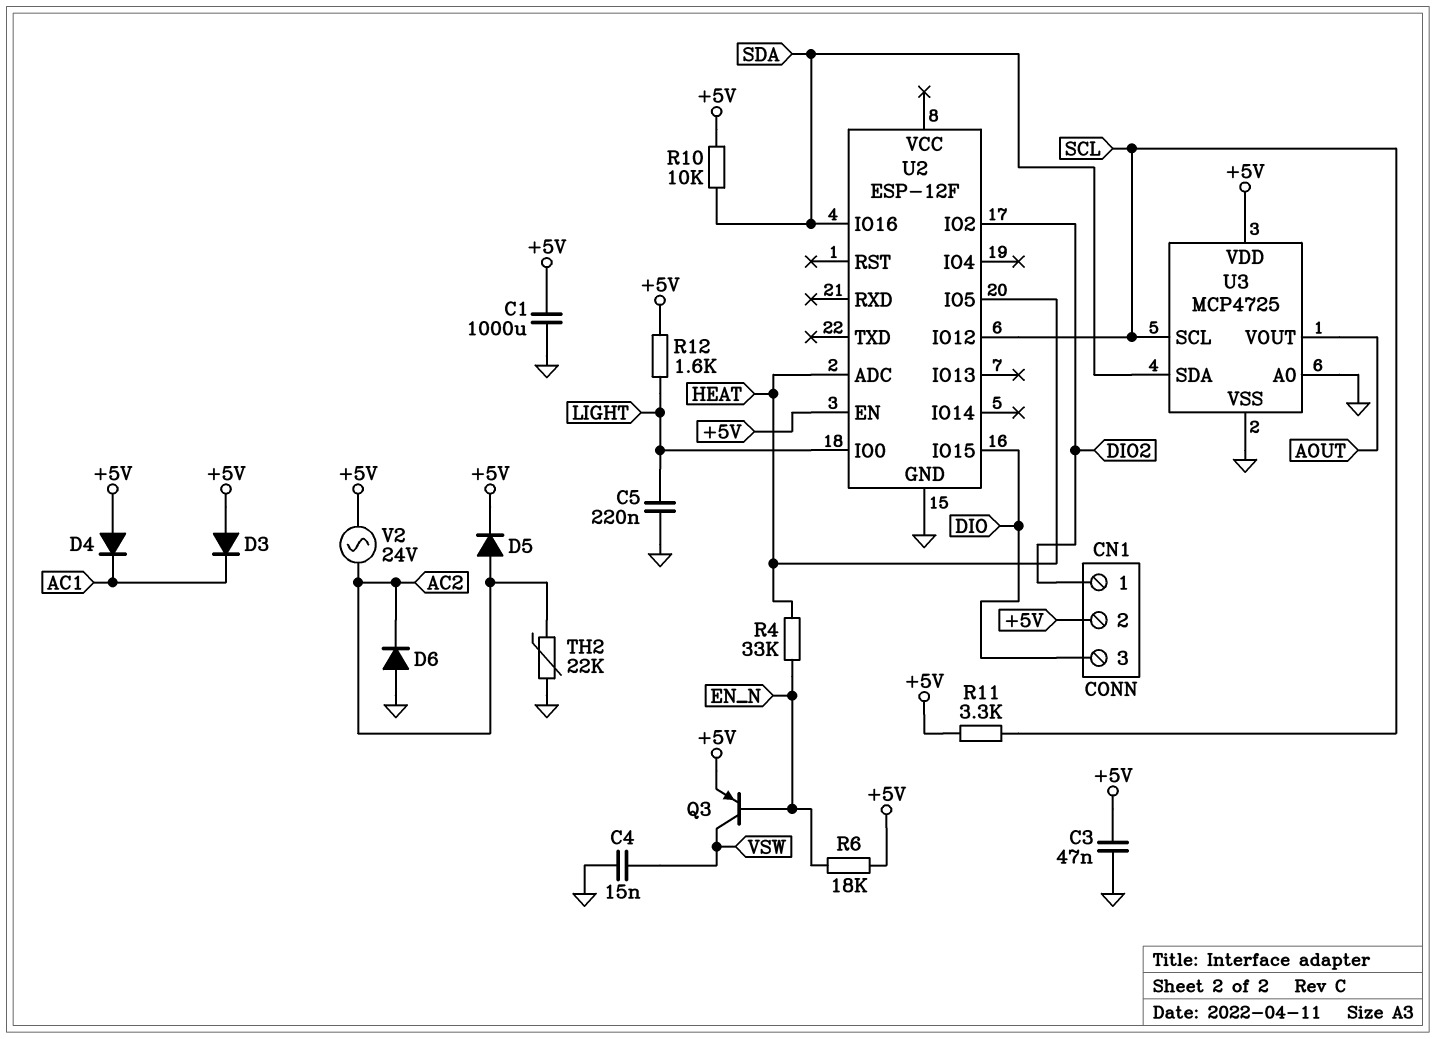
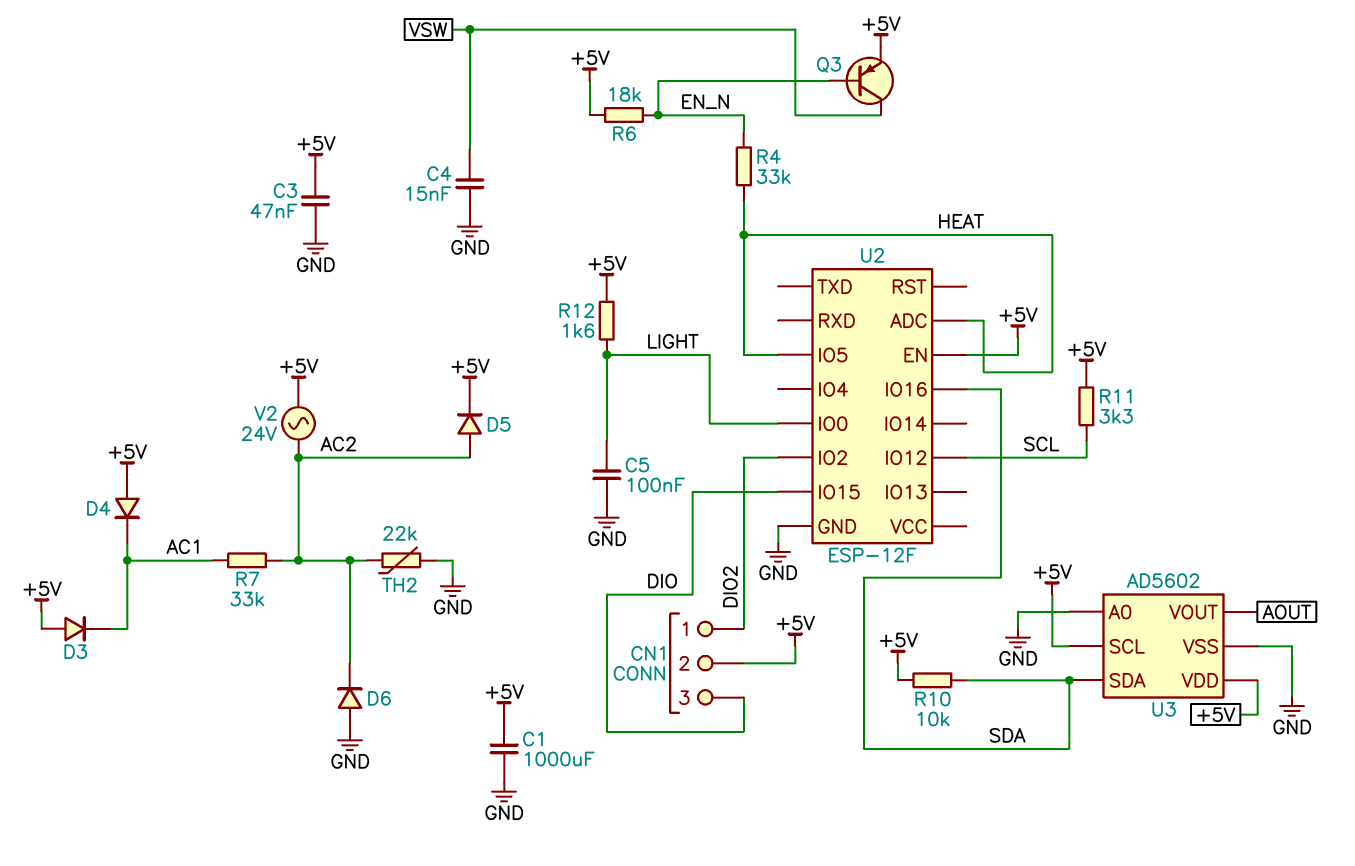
C5: 220nF (GND, LIGHT) -> 100nF (GND, LIGHT)
R7: none -> 33k (AC1, AC2)
U3: MCP4725 -> AD5602
U3 pin SCL: SCL -> +5V

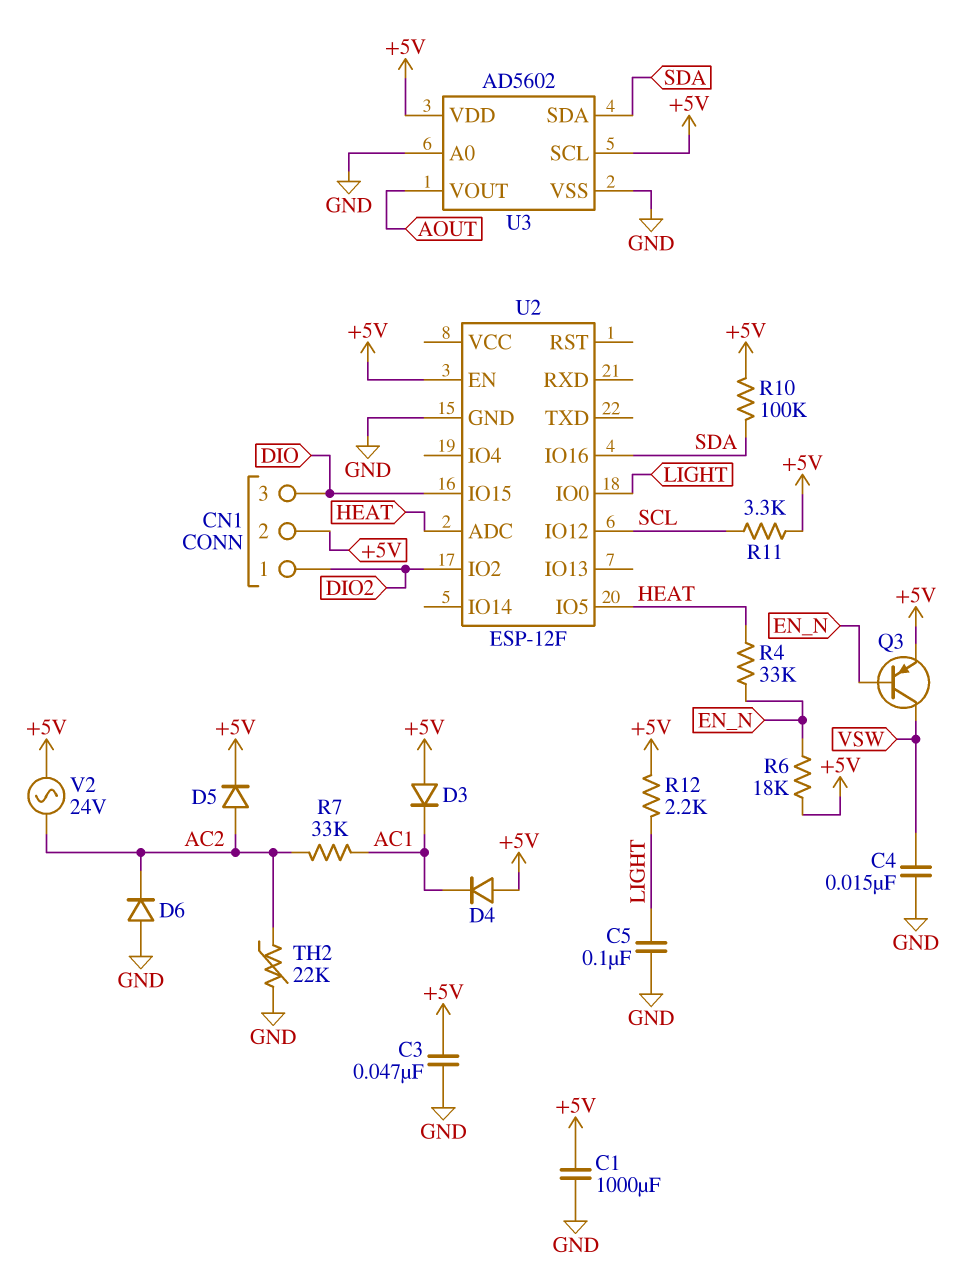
R10: 10k (+5V, SDA) -> 100k (+5V, SDA)
R12: 1.6k (+5V, LIGHT) -> 2.2k (+5V, LIGHT)

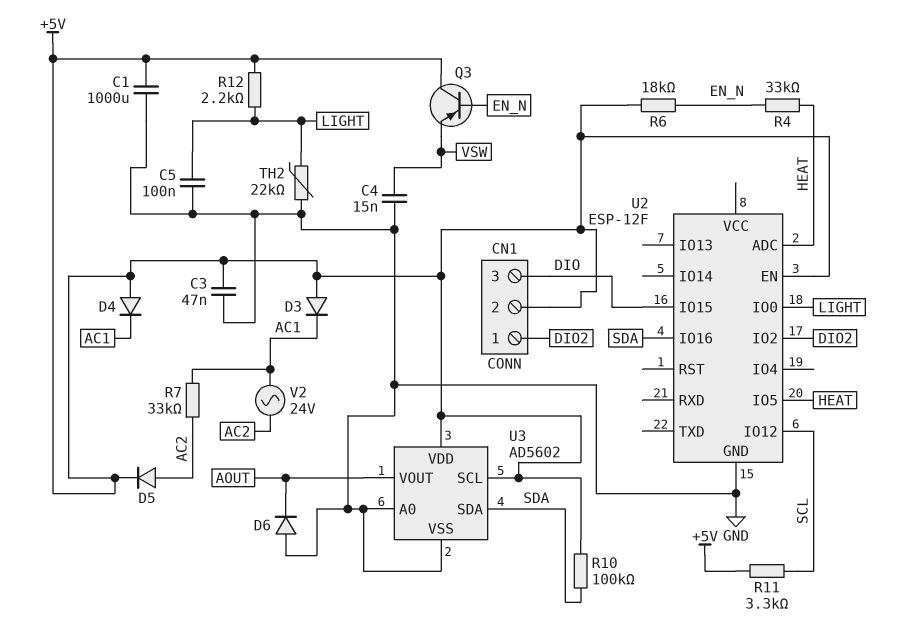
D6: diode (A GND, K AC2) -> diode (A GND, K AOUT)
Q3: PNP (B EN_N, C VSW, E +5V) -> PNP (B EN_N, C +5V, E VSW)
TH2: 22k (AC2, GND) -> 22k (GND, LIGHT)
V2: AC 24V (+5V, AC2) -> AC 24V (AC1, AC2)

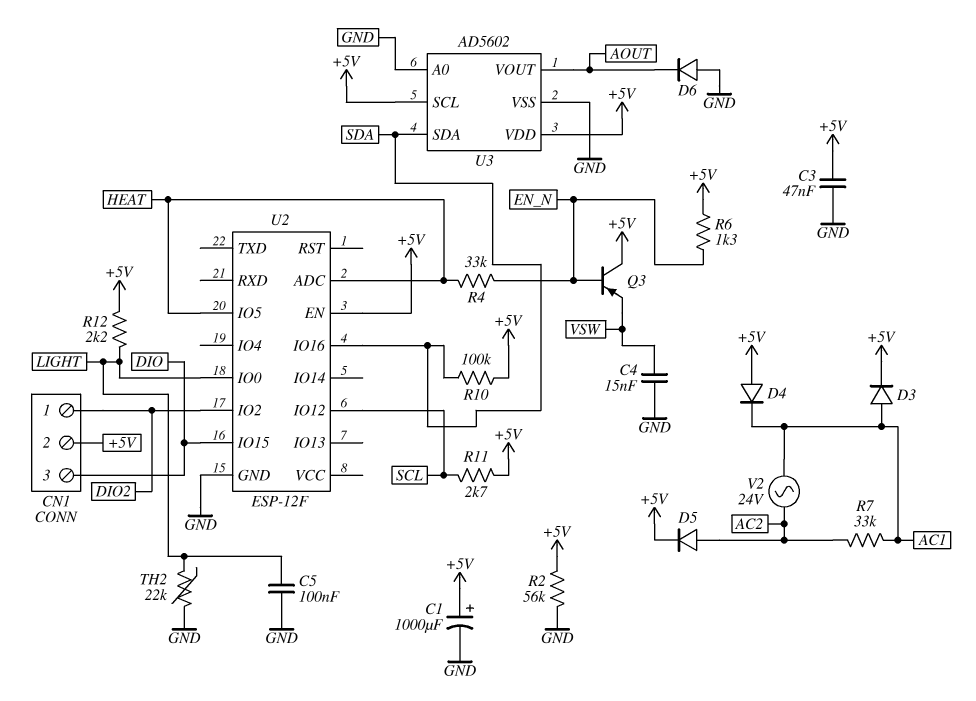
C1: 1000uF (+5V, GND) -> 1000uF (plus +5V, minus GND)
D3: diode (A +5V, K AC1) -> diode (A AC1, K +5V)
R2: none -> 56k (+5V, GND)
R6: 18k (+5V, EN_N) -> 1.3k (+5V, EN_N)
R11: 3.3k (+5V, SCL) -> 2.7k (+5V, SCL)

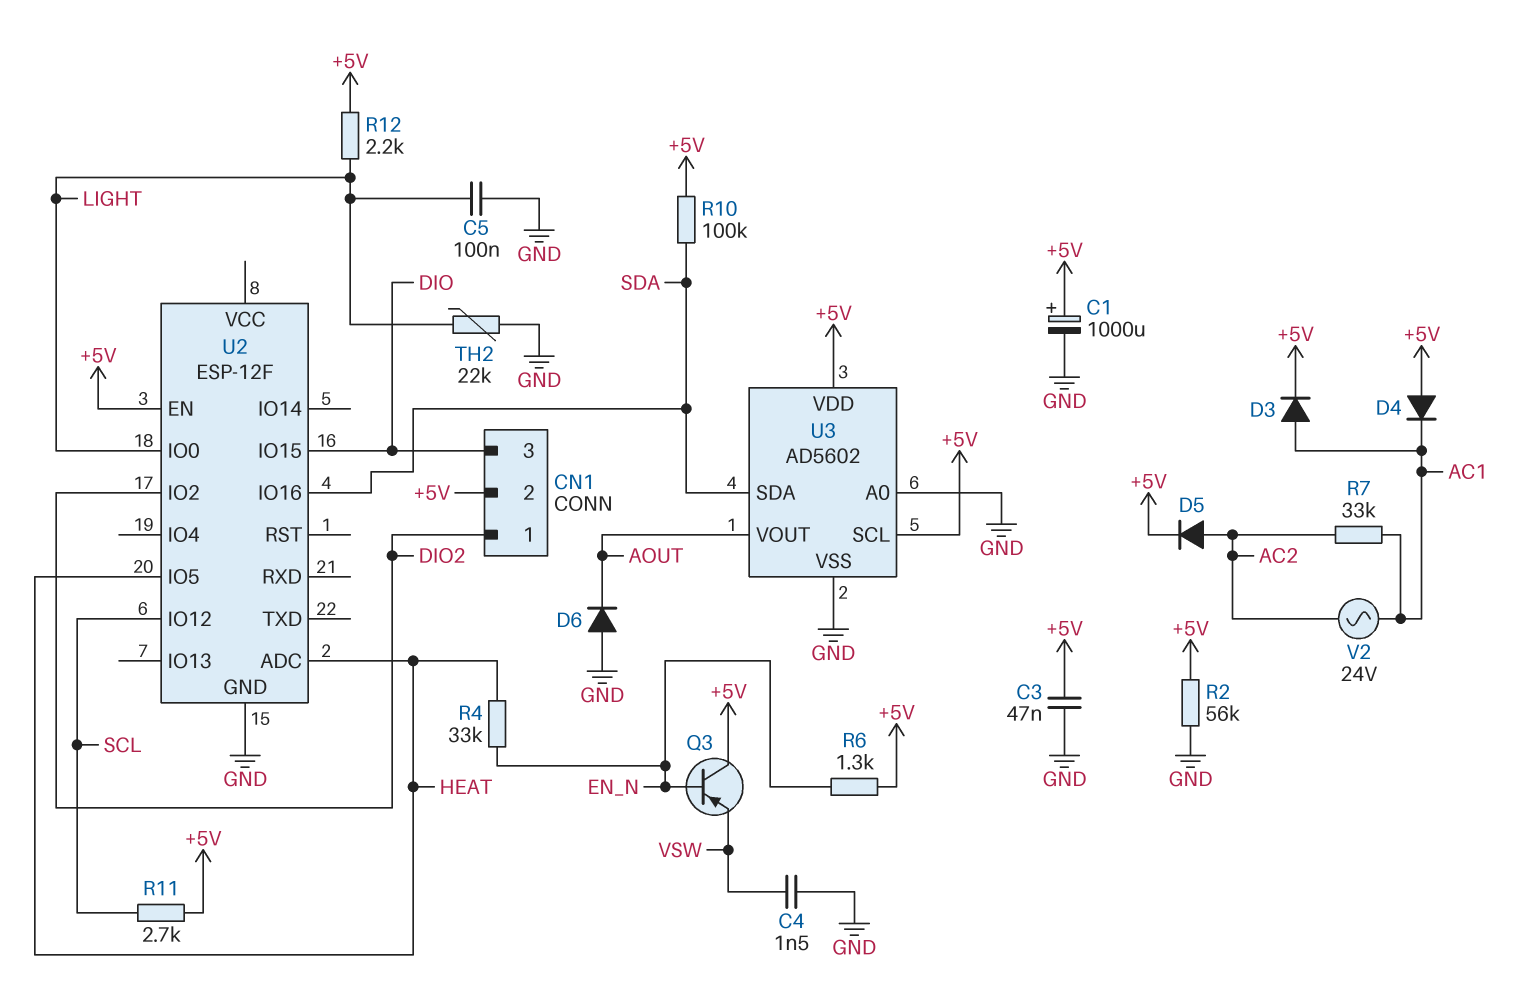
C4: 15nF (GND, VSW) -> 1.5nF (GND, VSW)

